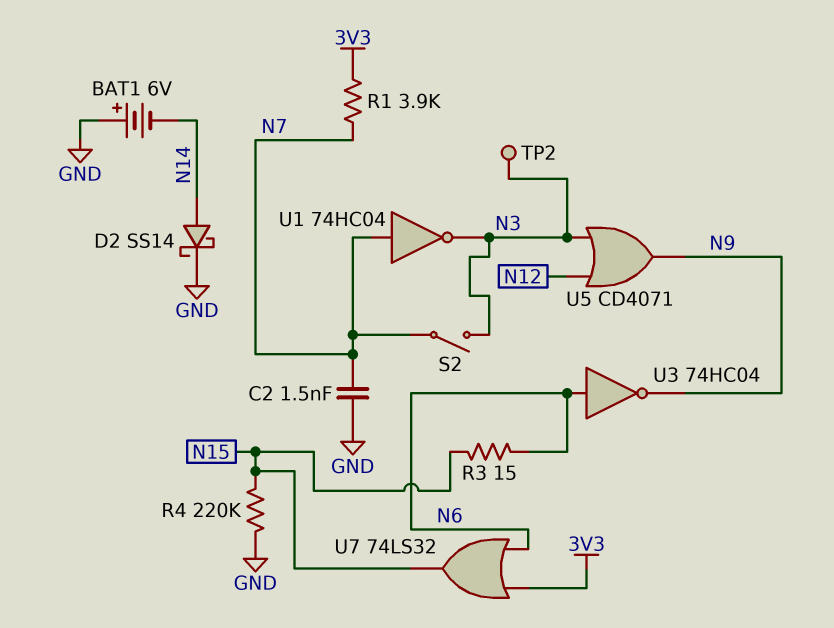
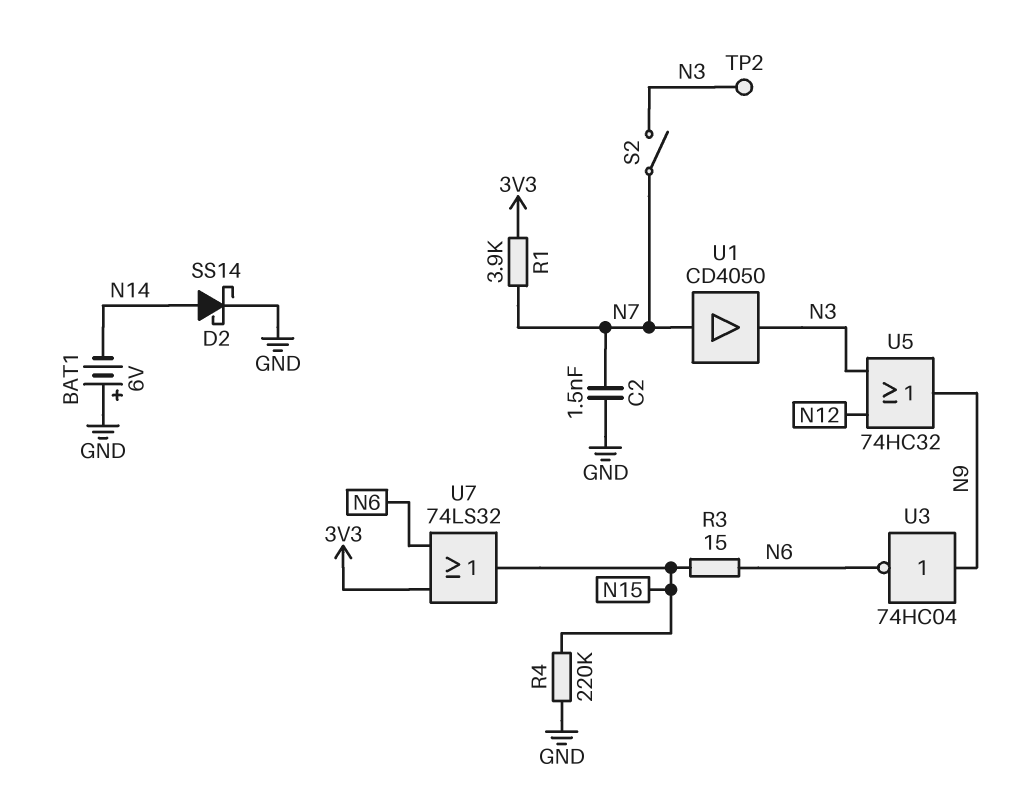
U1: NOT 74HC04 (in N7, out N3) -> buffer CD4050 (in N7, out N3)
U3: NOT 74HC04 (in N6, out N9) -> NOT 74HC04 (in N9, out N6)
U5: OR CD4071 (in N3, in N12, out N9) -> OR 74HC32 (in N3, in N12, out N9)

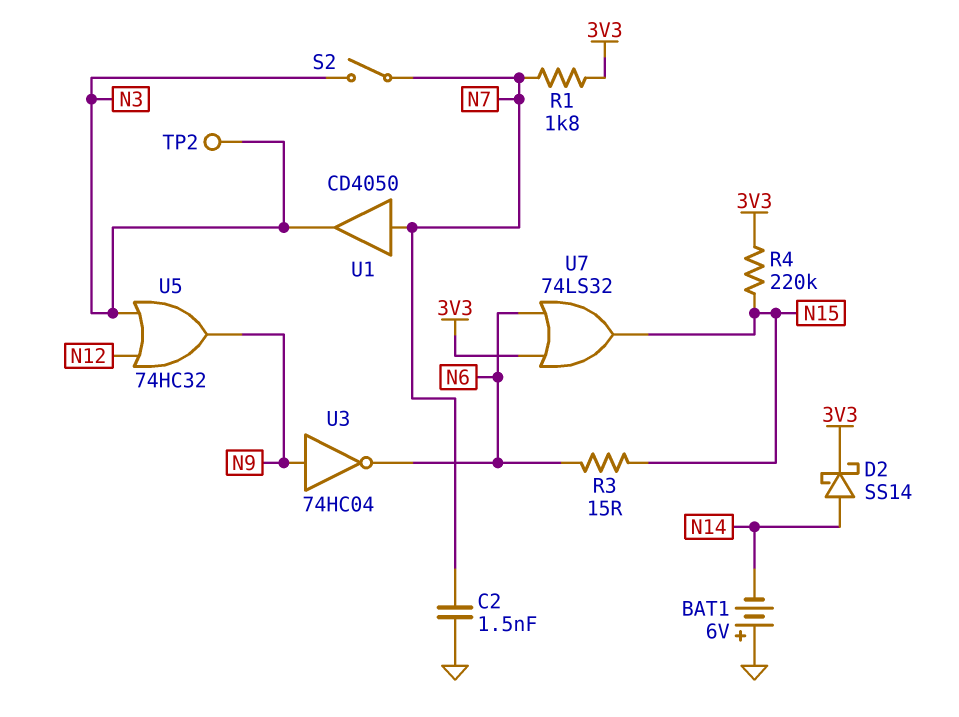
D2: schottky SS14 (A N14, K GND) -> schottky SS14 (A N14, K 3V3)
R1: 3.9k (3V3, N7) -> 1.8k (3V3, N7)
R4: 220k (GND, N15) -> 220k (3V3, N15)

